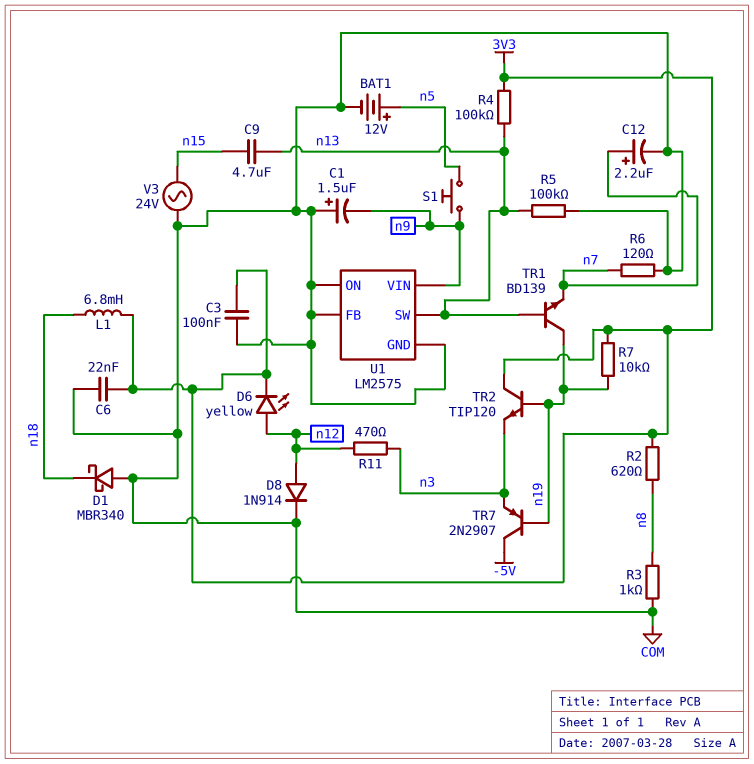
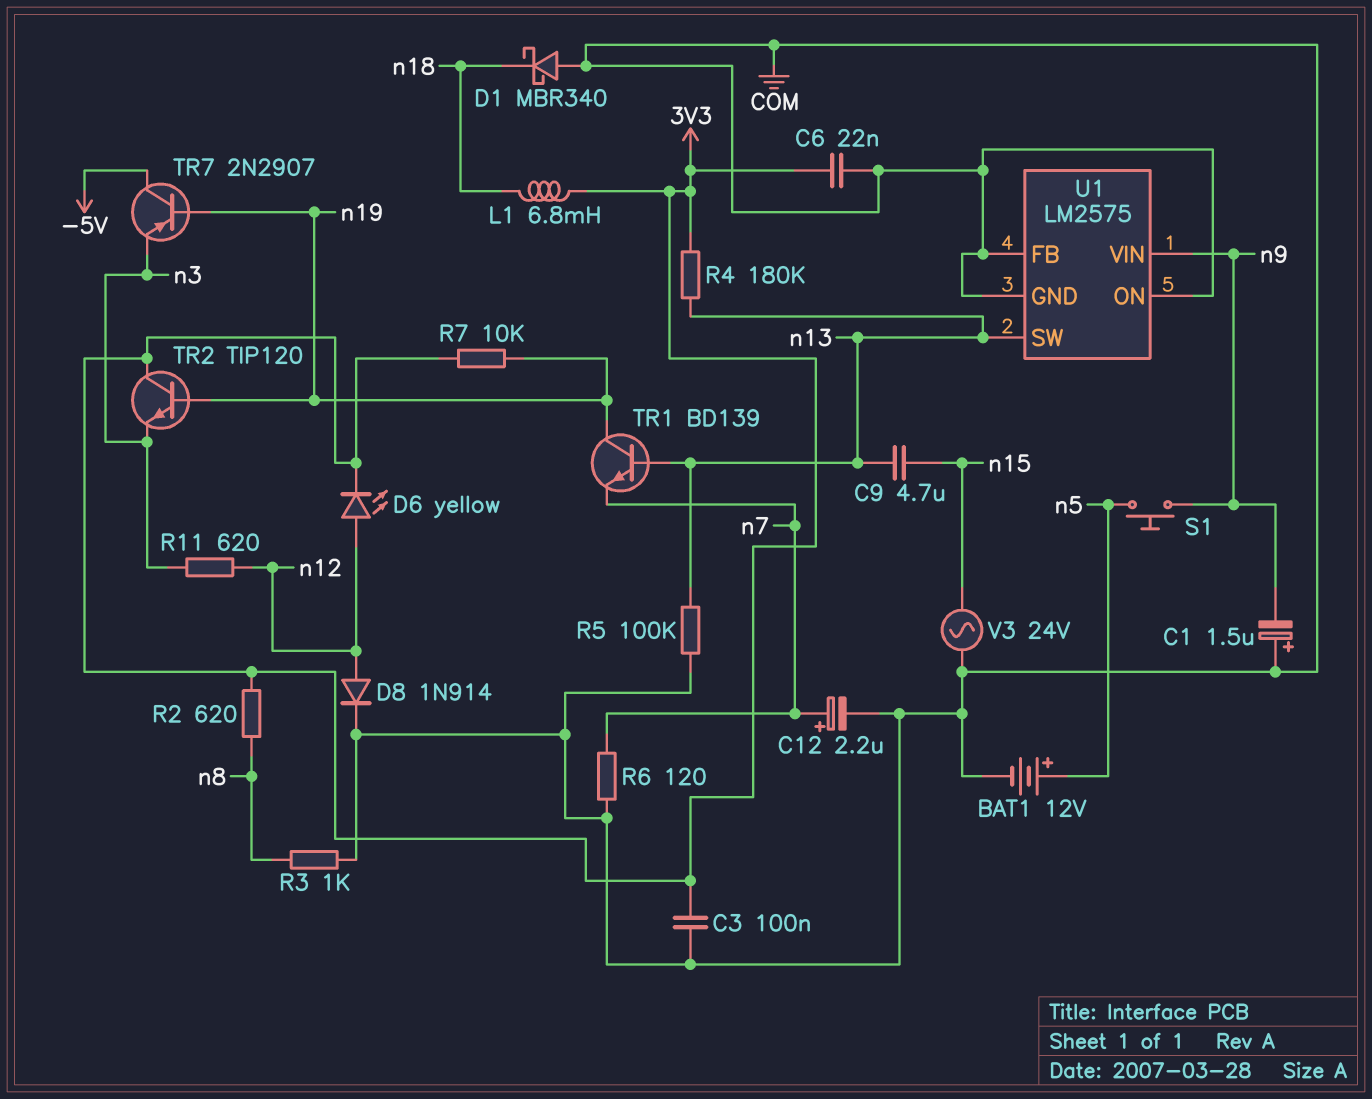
R4: 100k (3V3, n13) -> 180k (3V3, n13)
R11: 470 (n3, n12) -> 620 (n3, n12)

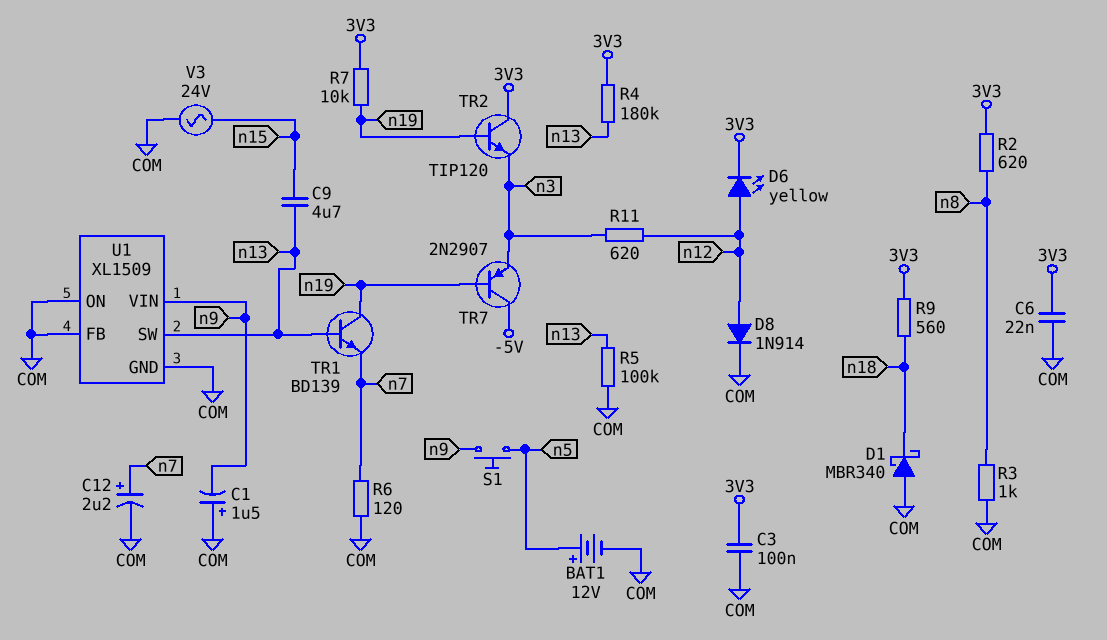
L1: 6.8mH (3V3, n18) -> none
R9: none -> 560 (3V3, n18)
U1: LM2575 -> XL1509

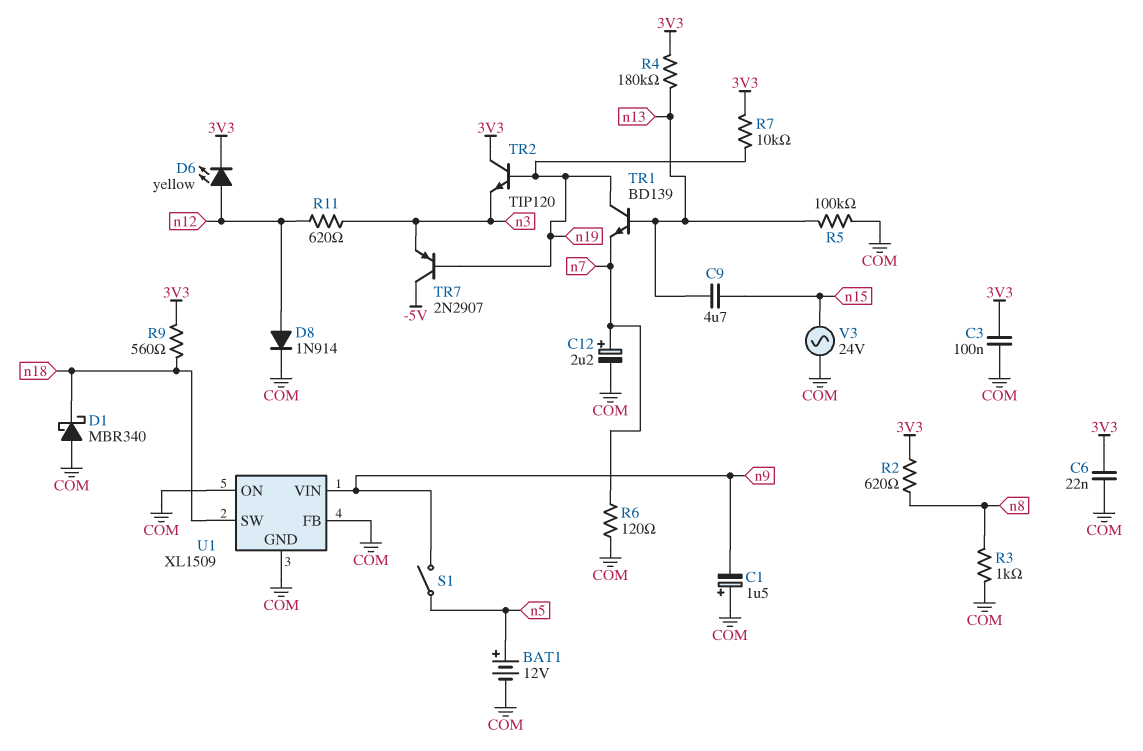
S1: button (n5, n9) -> switch (n5, n9)
U1 pin SW: n13 -> n18

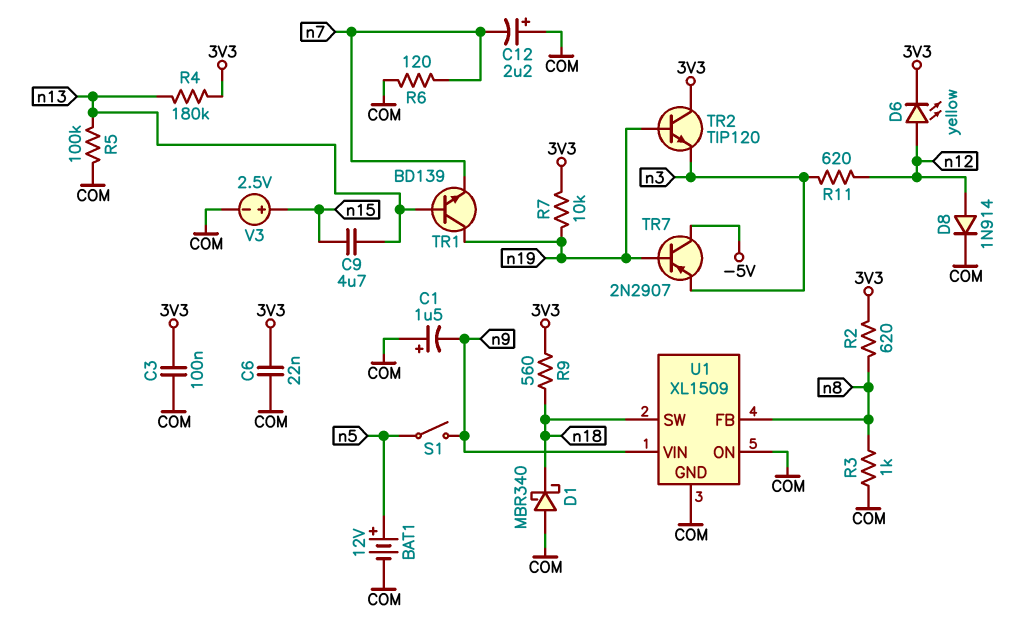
C12: 2.2uF (plus n7, minus COM) -> 2.2uF (plus COM, minus n7)
U1 pin FB: COM -> n8
V3: AC 24V (COM, n15) -> 2.5V (plus n15, minus COM)

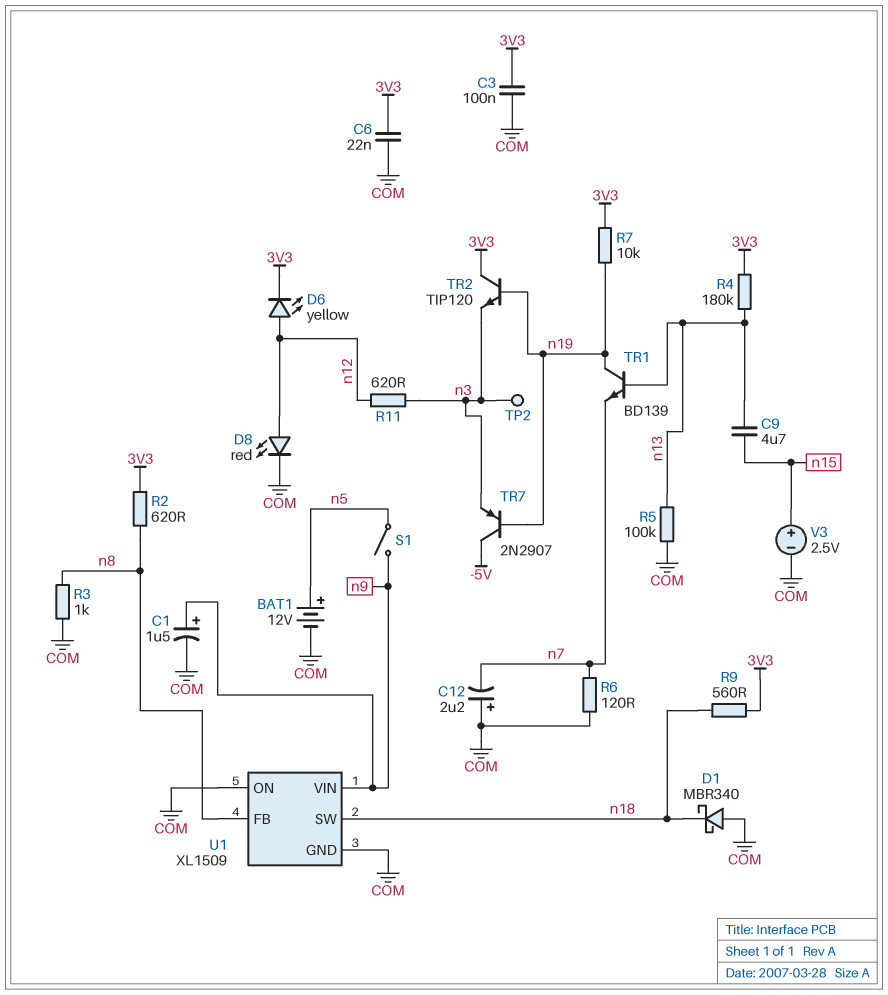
C1: 1.5uF (plus COM, minus n9) -> 1.5uF (plus n9, minus COM)
D8: diode 1N914 (A n12, K COM) -> LED red (A n12, K COM)
TP2: none -> test point (n3)

